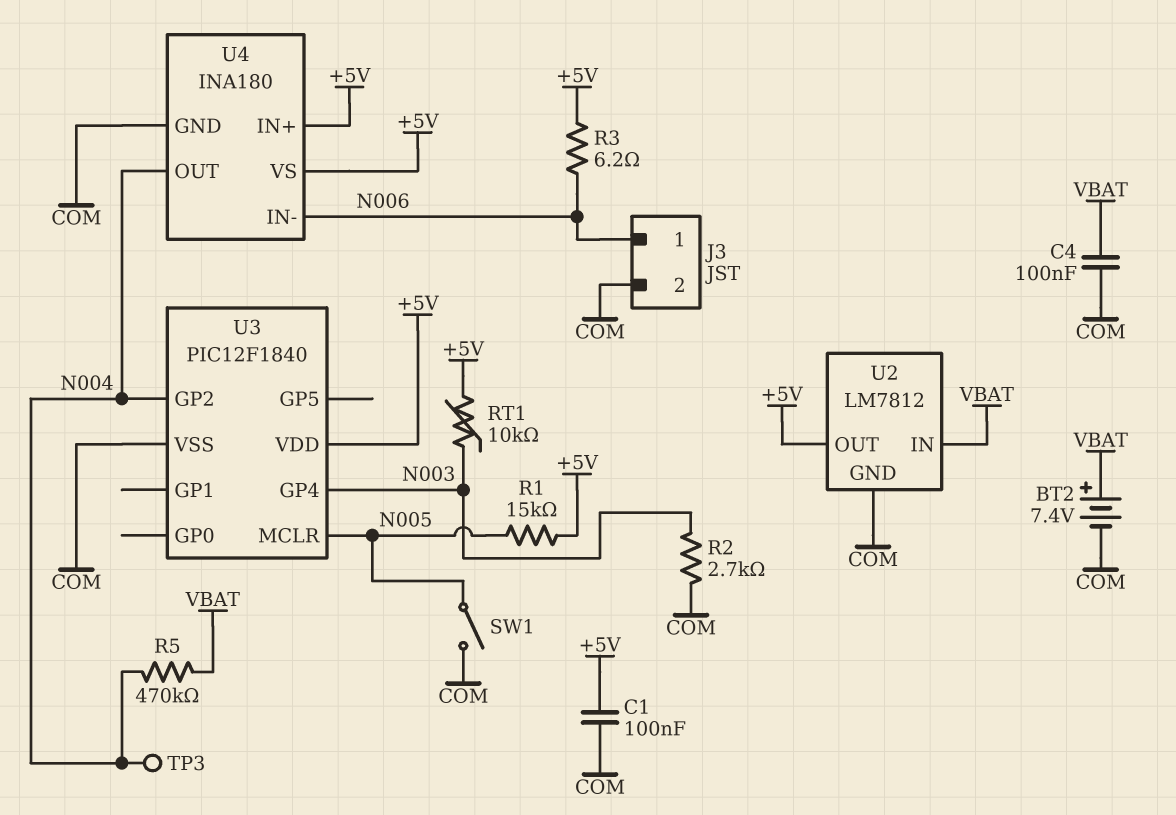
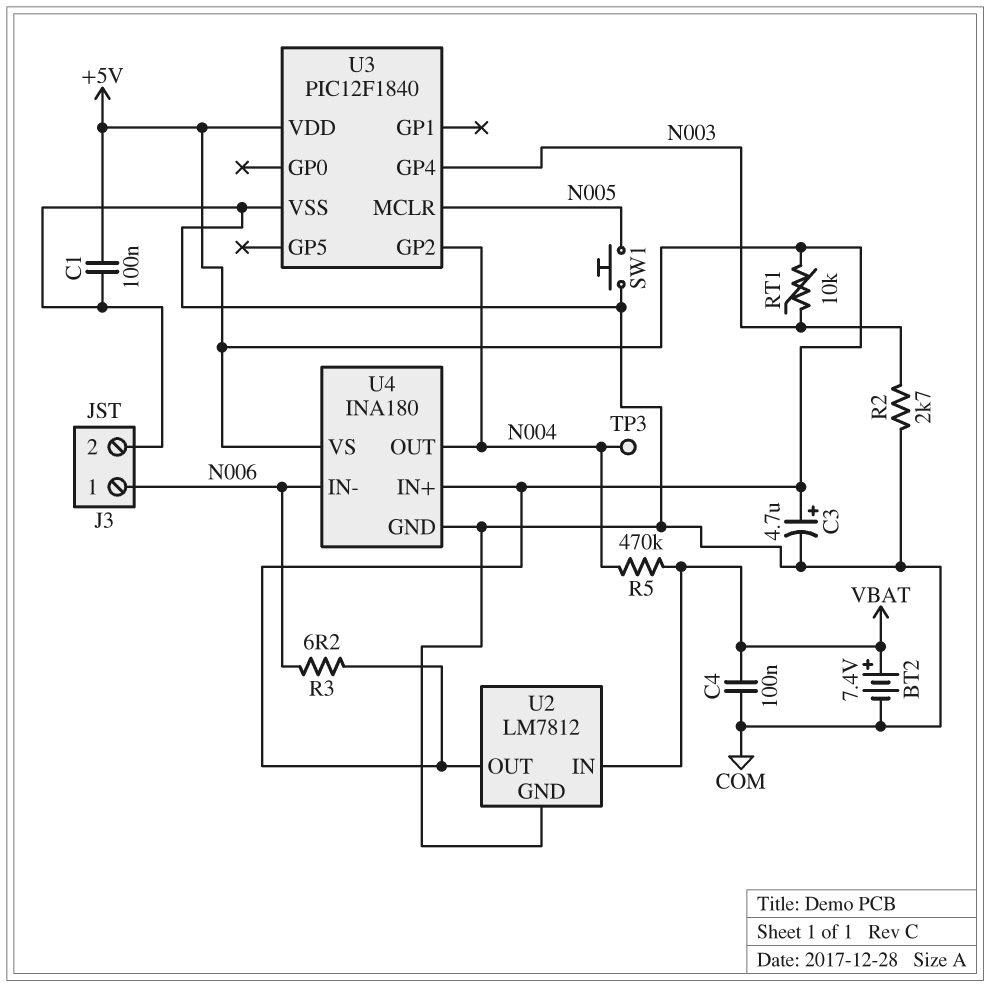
C3: none -> 4.7uF (plus +5V, minus COM)
R1: 15k (+5V, N005) -> none
SW1: switch (COM, N005) -> button (COM, N005)

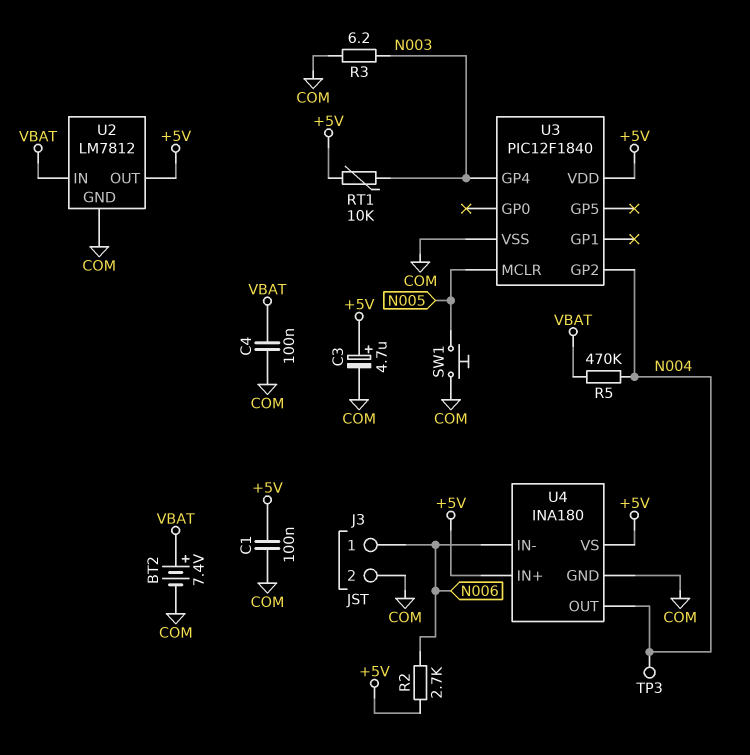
R2: 2.7k (COM, N003) -> 2.7k (+5V, N006)
R3: 6.2 (+5V, N006) -> 6.2 (COM, N003)

